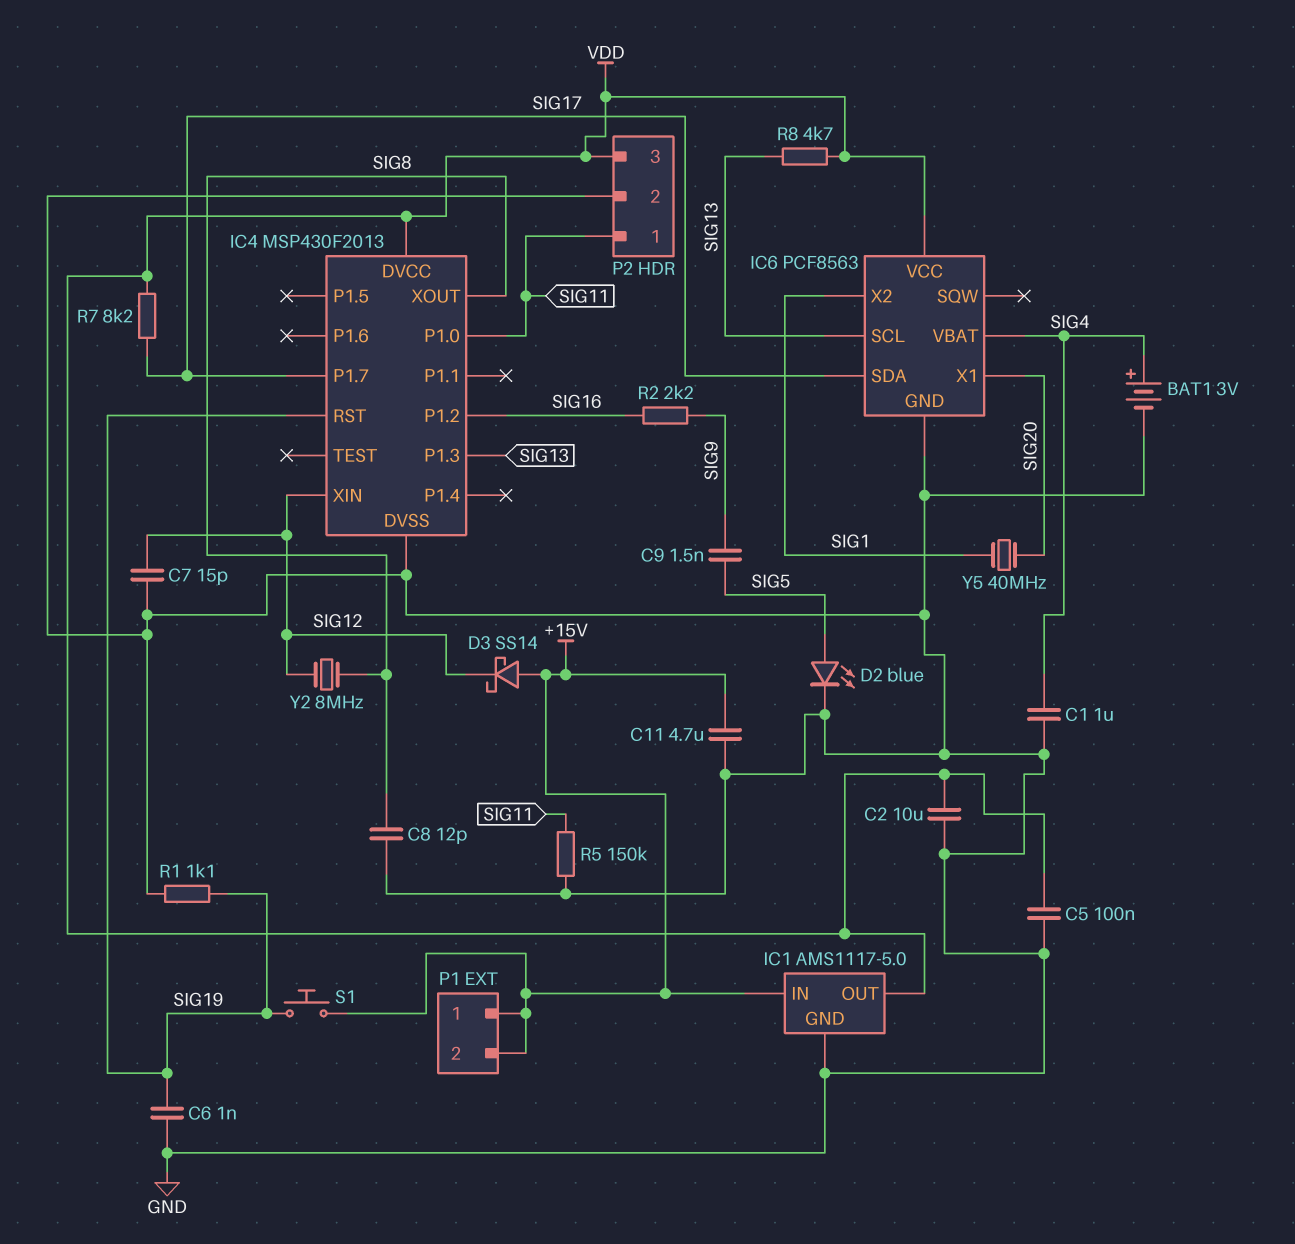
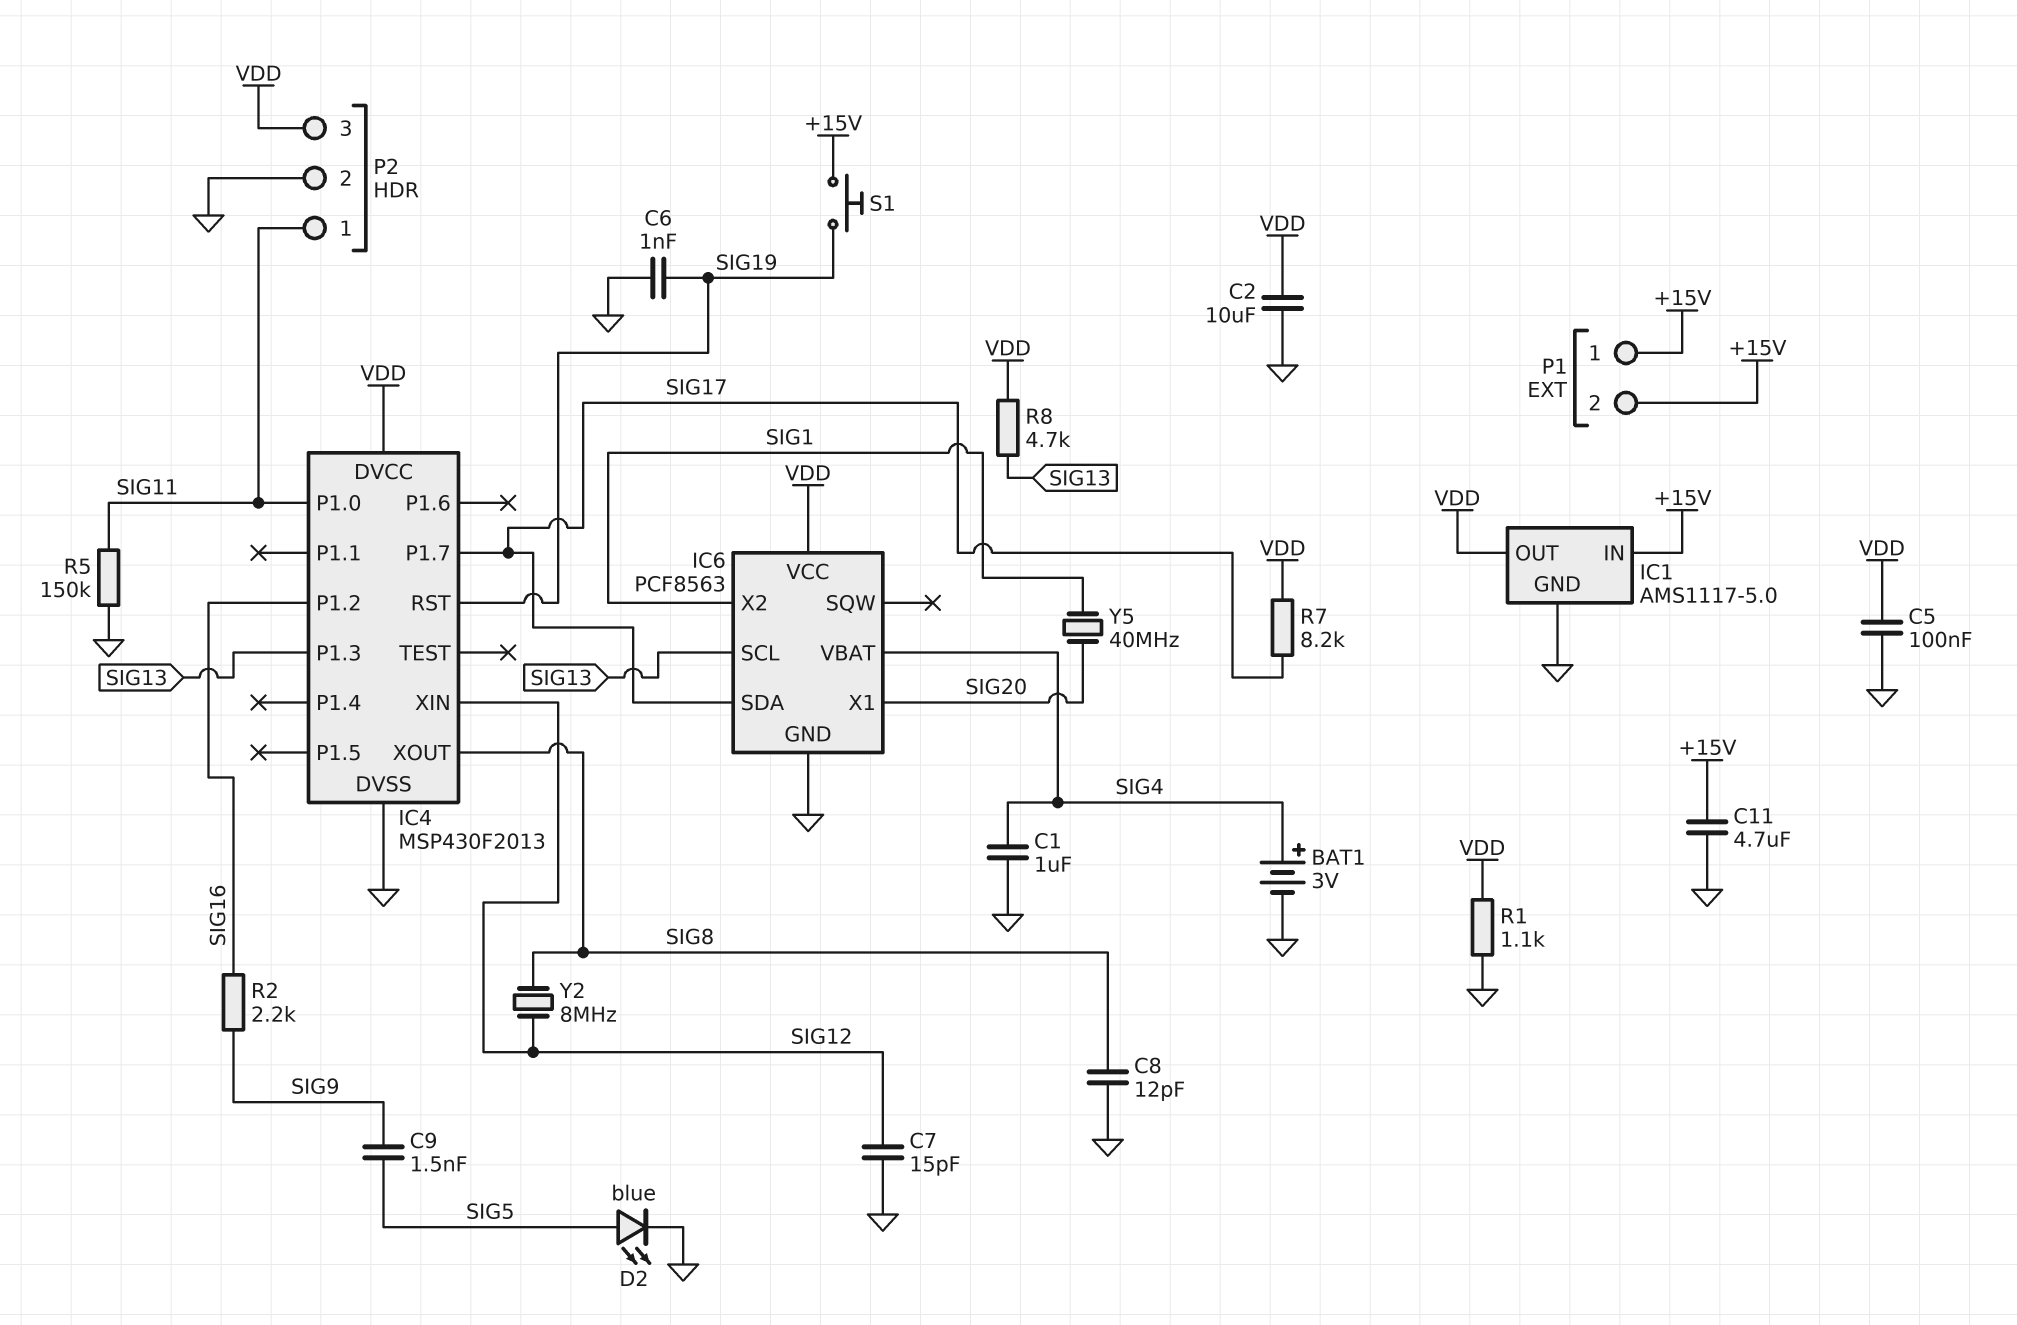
D3: schottky SS14 (A +15V, K SIG12) -> none
R1: 1.1k (GND, SIG19) -> 1.1k (GND, VDD)

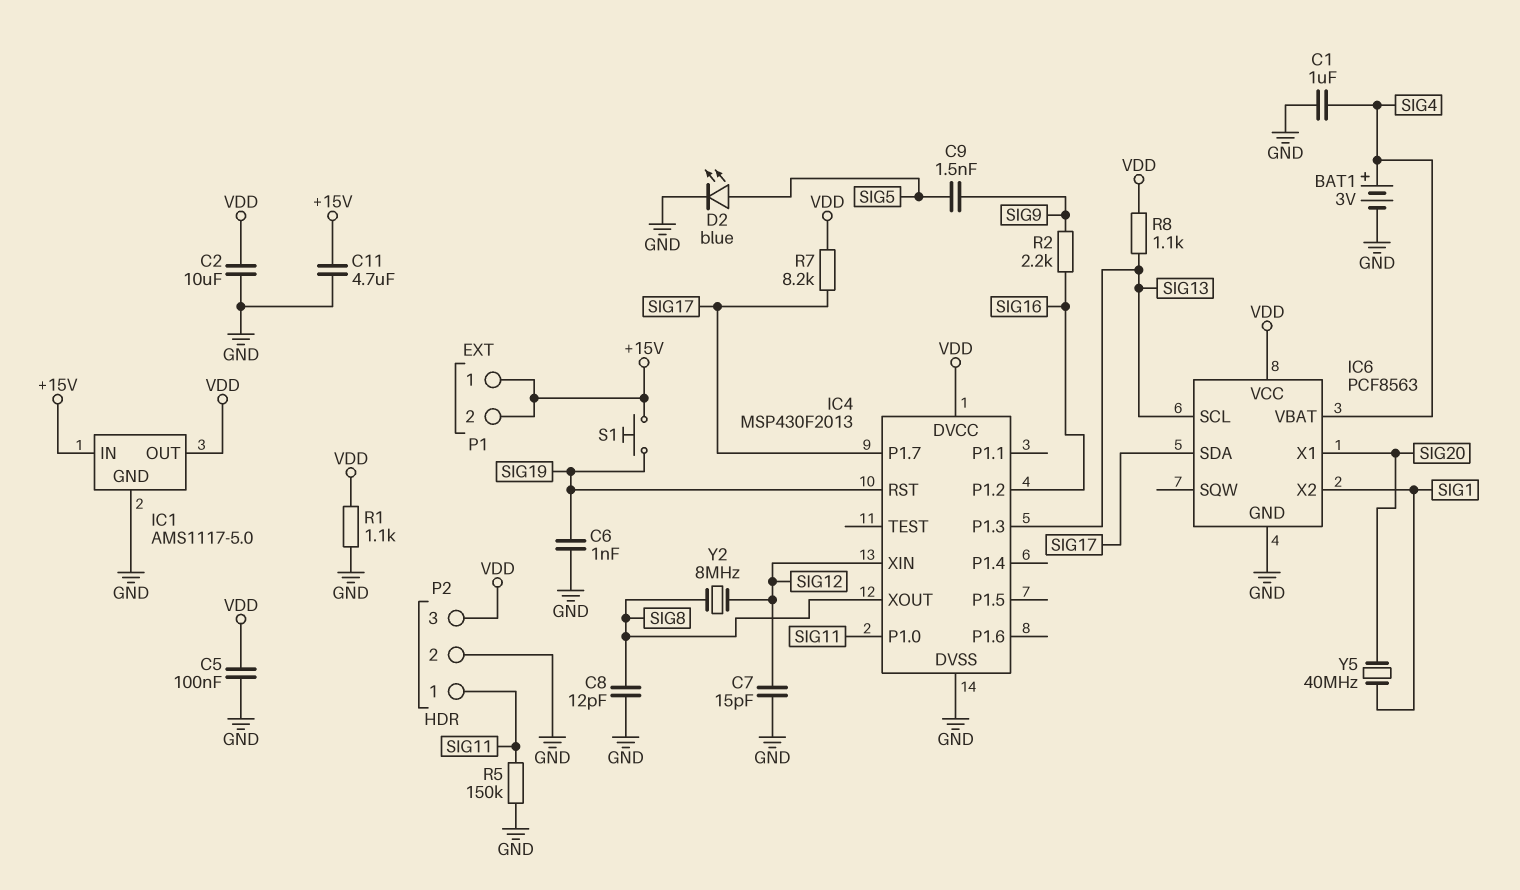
R8: 4.7k (SIG13, VDD) -> 1.1k (SIG13, VDD)

